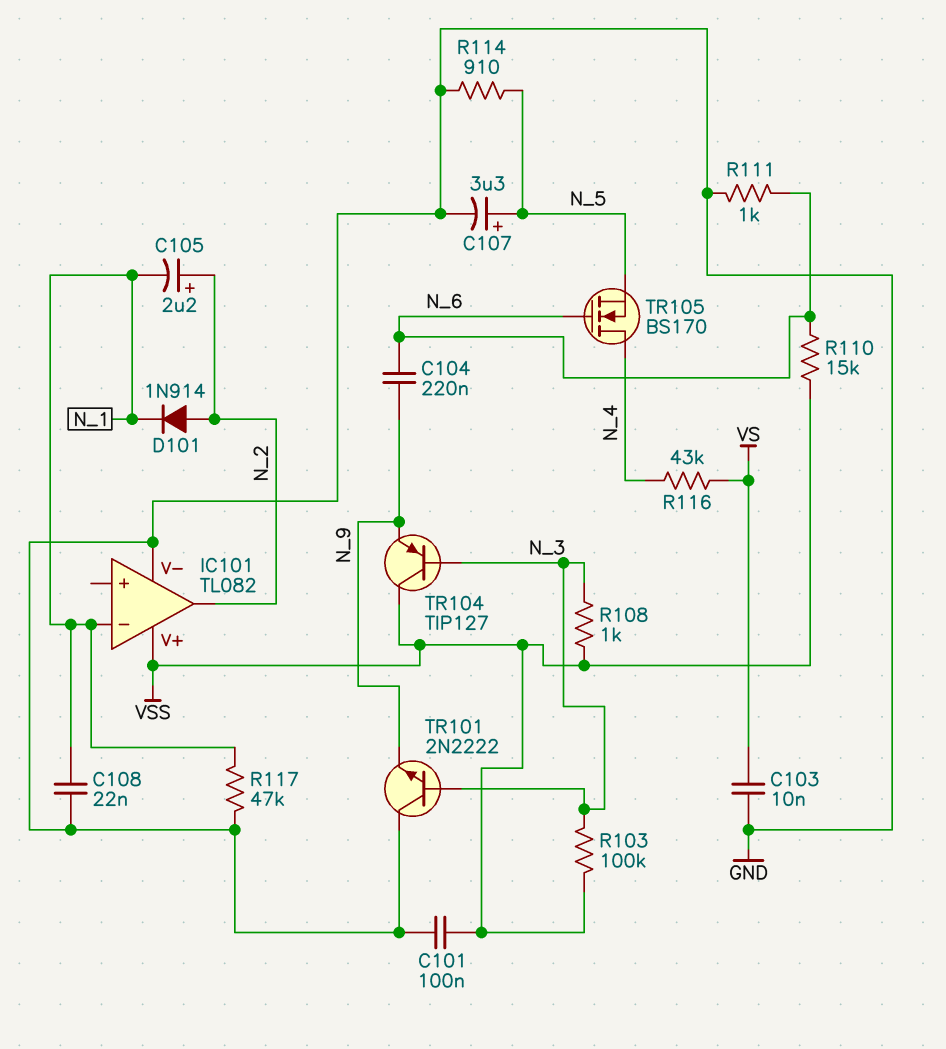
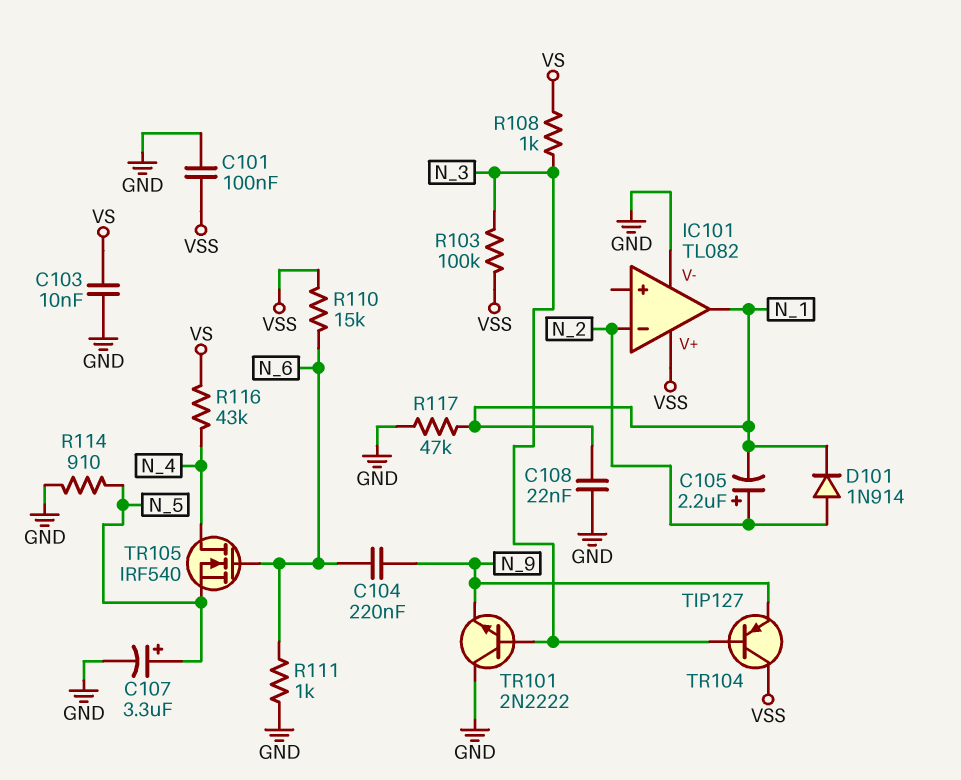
IC101 pin in-: N_1 -> N_2
IC101 pin out: N_2 -> N_1
R108: 1k (N_3, VSS) -> 1k (N_3, VS)
TR105: NMOS BS170 (G N_6, D N_4, S N_5) -> NMOS IRF540 (G N_6, D N_4, S N_5)

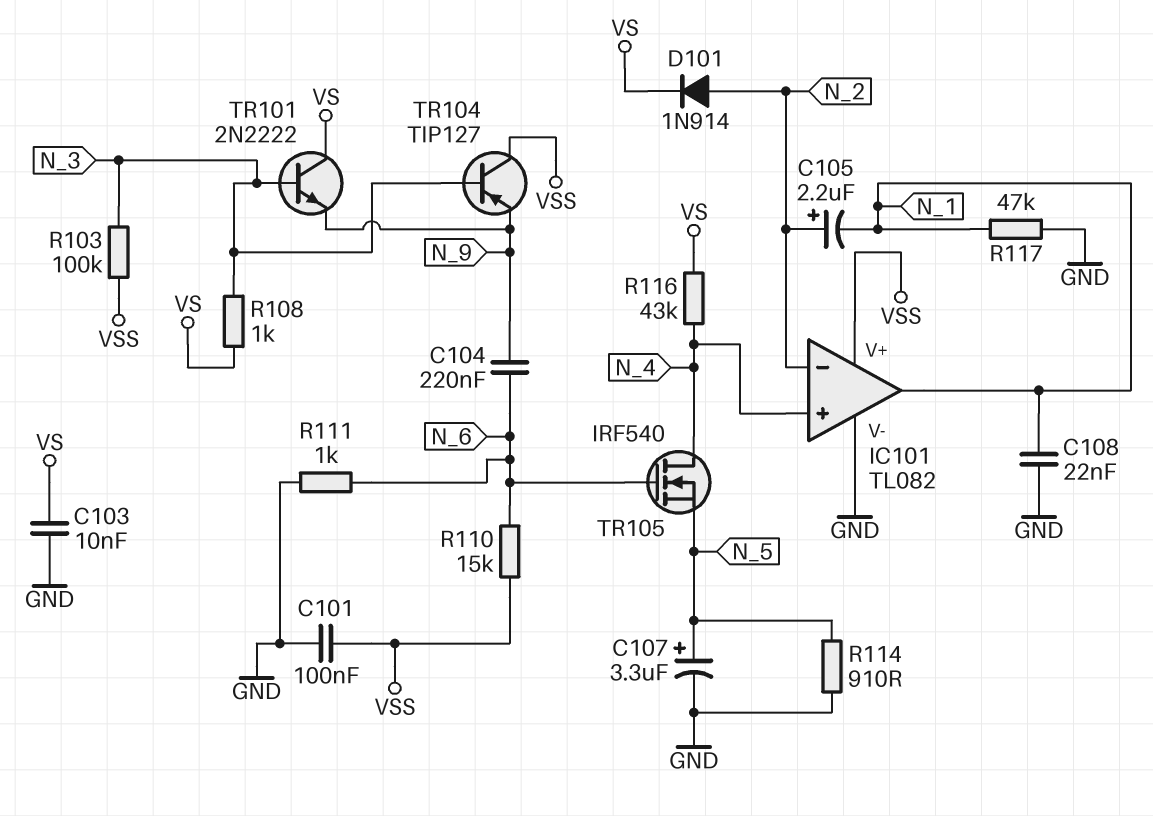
D101: diode 1N914 (A N_2, K N_1) -> diode 1N914 (A N_2, K VS)
IC101 pin in+: none -> N_4
TR101: NPN 2N2222 (B N_3, C GND, E N_9) -> NPN 2N2222 (B N_3, C VS, E N_9)

